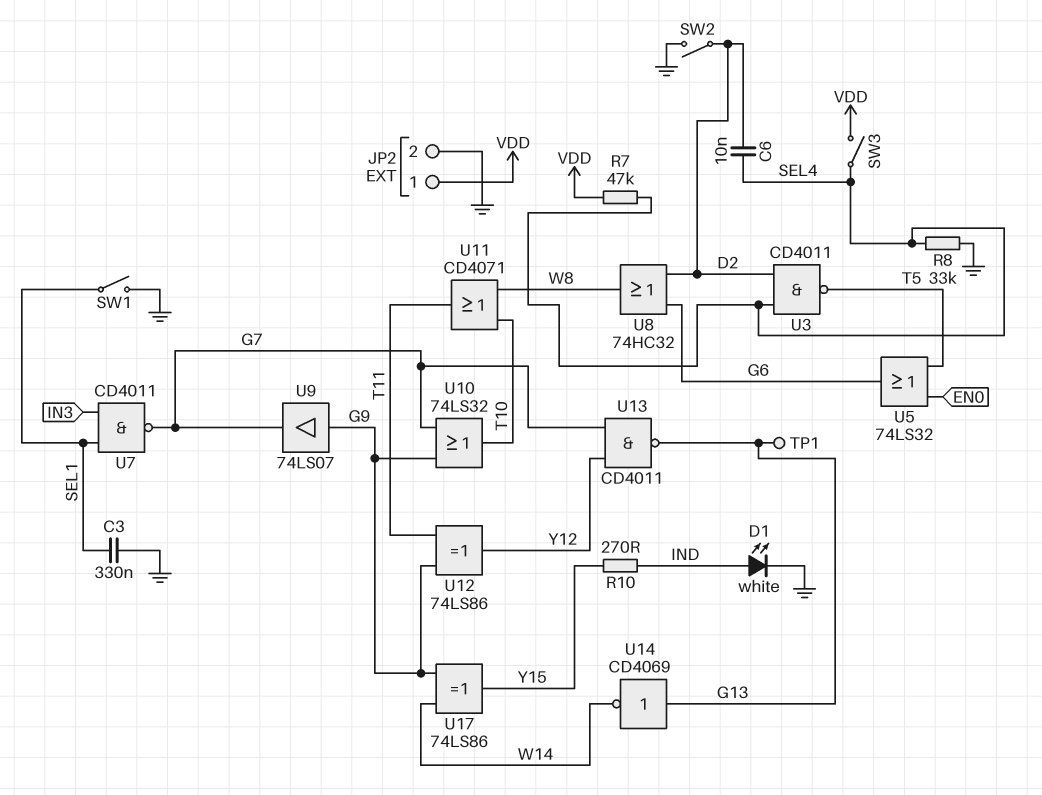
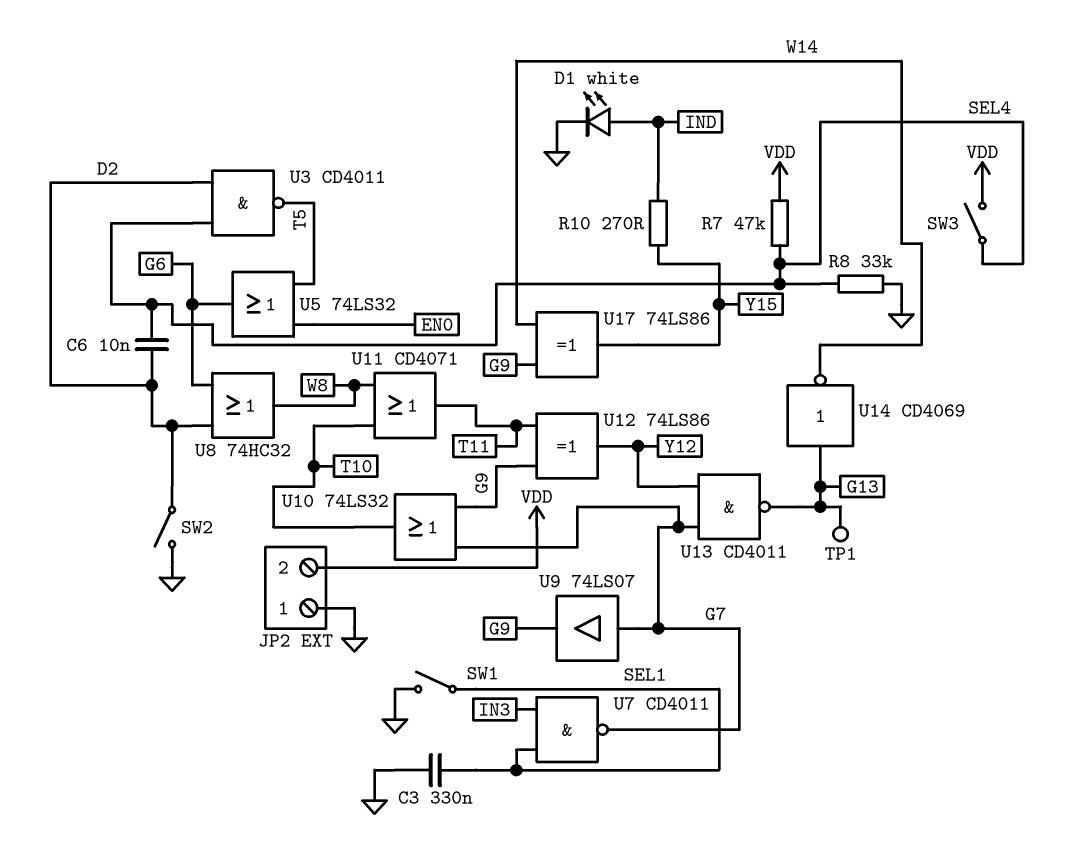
JP2 pin 1: VDD -> GND
JP2 pin 2: GND -> VDD
U9: buffer 74LS07 (in G9, out G7) -> buffer 74LS07 (in G7, out G9)

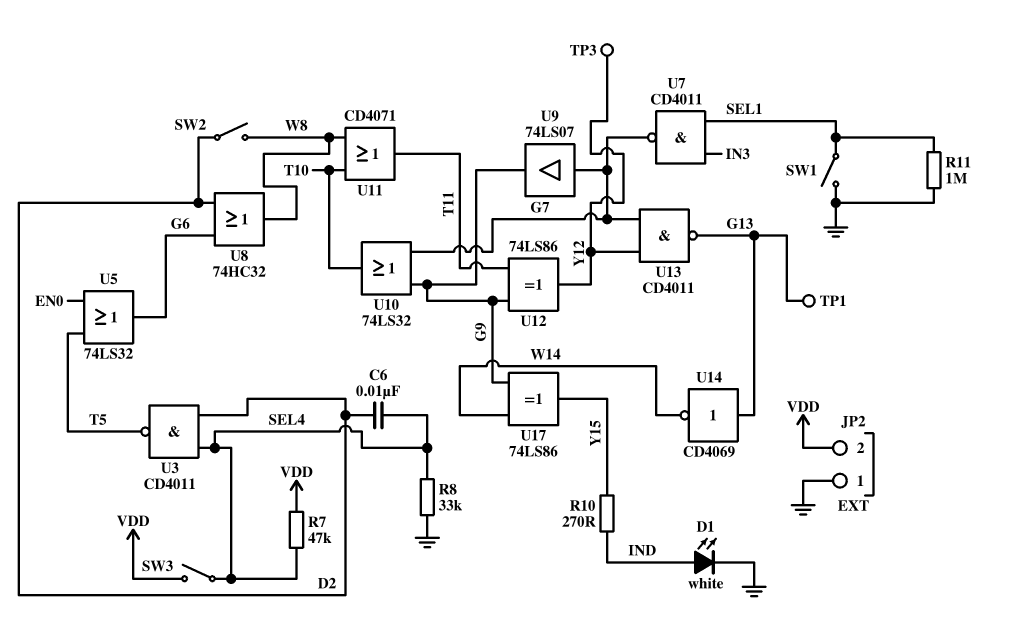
C3: 330nF (GND, SEL1) -> none
R11: none -> 1M (GND, SEL1)
SW2: switch (D2, GND) -> switch (D2, W8)
TP3: none -> test point (Y12)

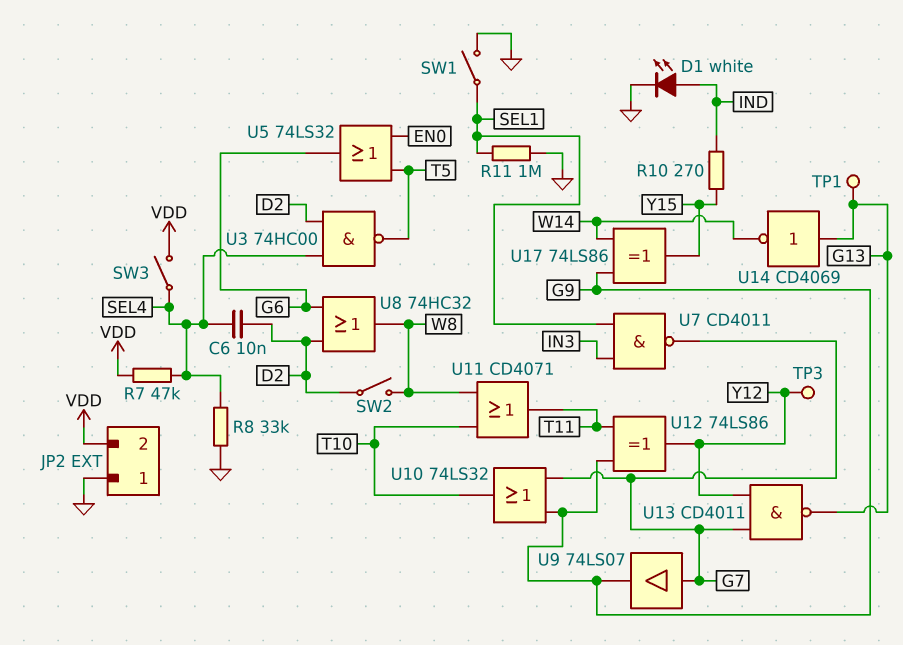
U3: NAND CD4011 (in D2, in SEL4, out T5) -> NAND 74HC00 (in D2, in SEL4, out T5)

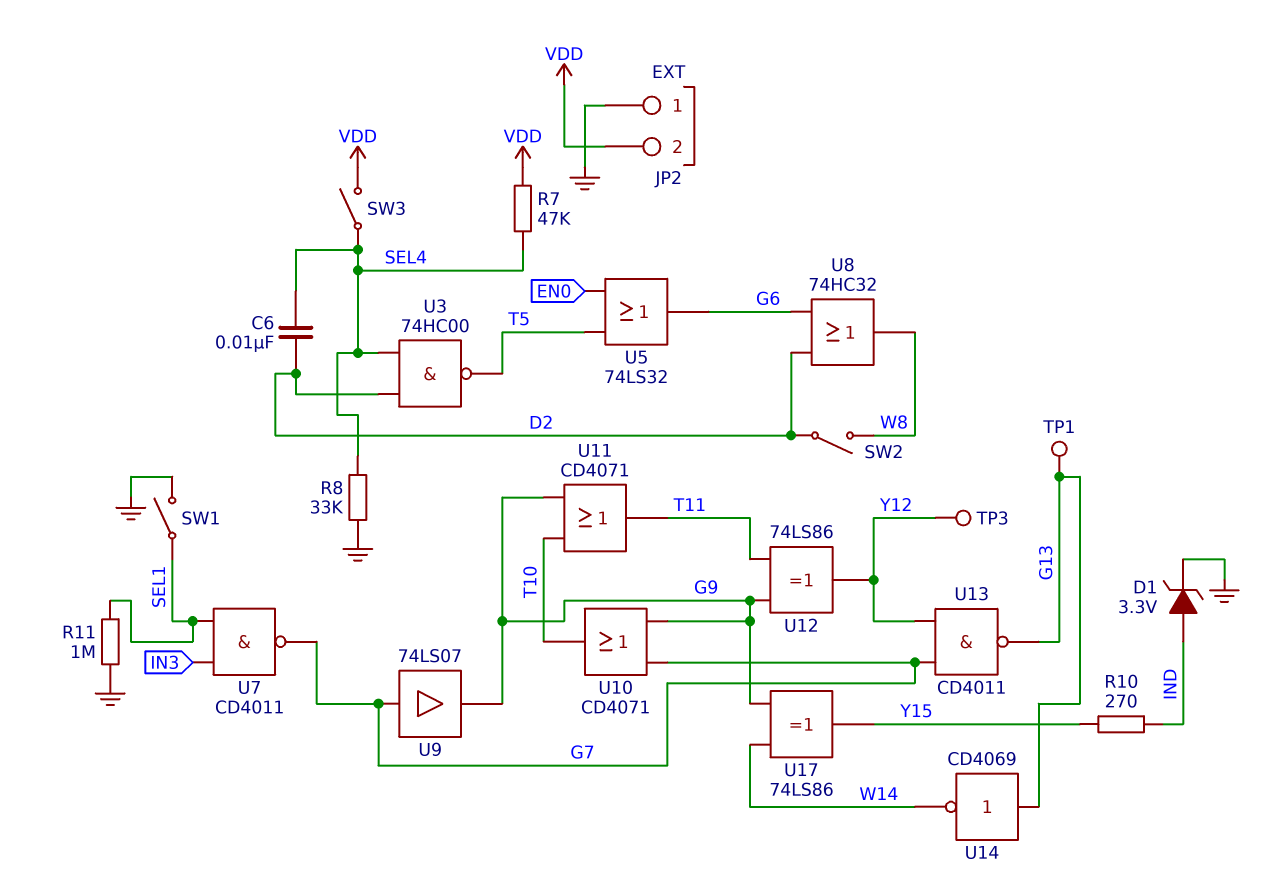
D1: LED white (A IND, K GND) -> zener 3.3V (A IND, K GND)
U10: OR 74LS32 (in G7, in G9, out T10) -> OR CD4071 (in G7, in G9, out T10)
U11: OR CD4071 (in T10, in W8, out T11) -> OR CD4071 (in G9, in T10, out T11)

